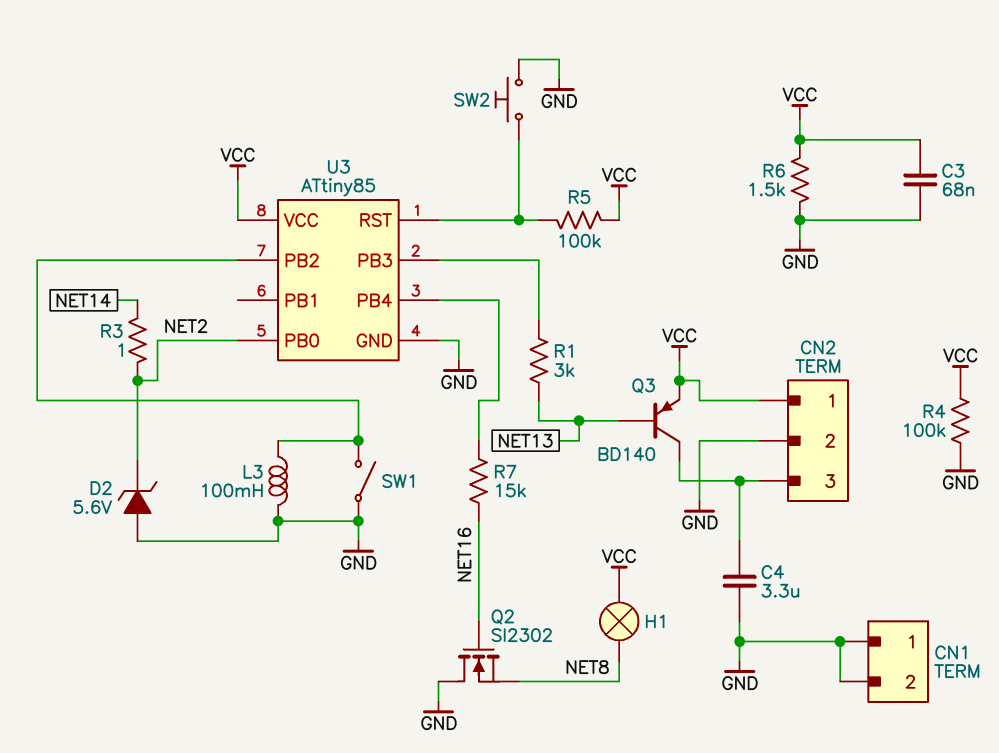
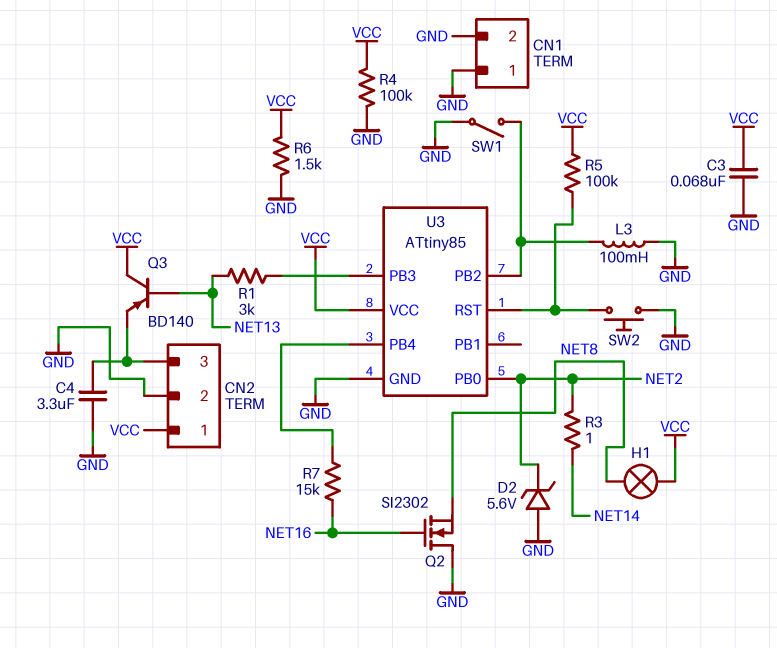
Q3: PNP BD140 (B NET13, C CN2/3, E VCC) -> PNP BD140 (B NET13, C VCC, E CN2/3)

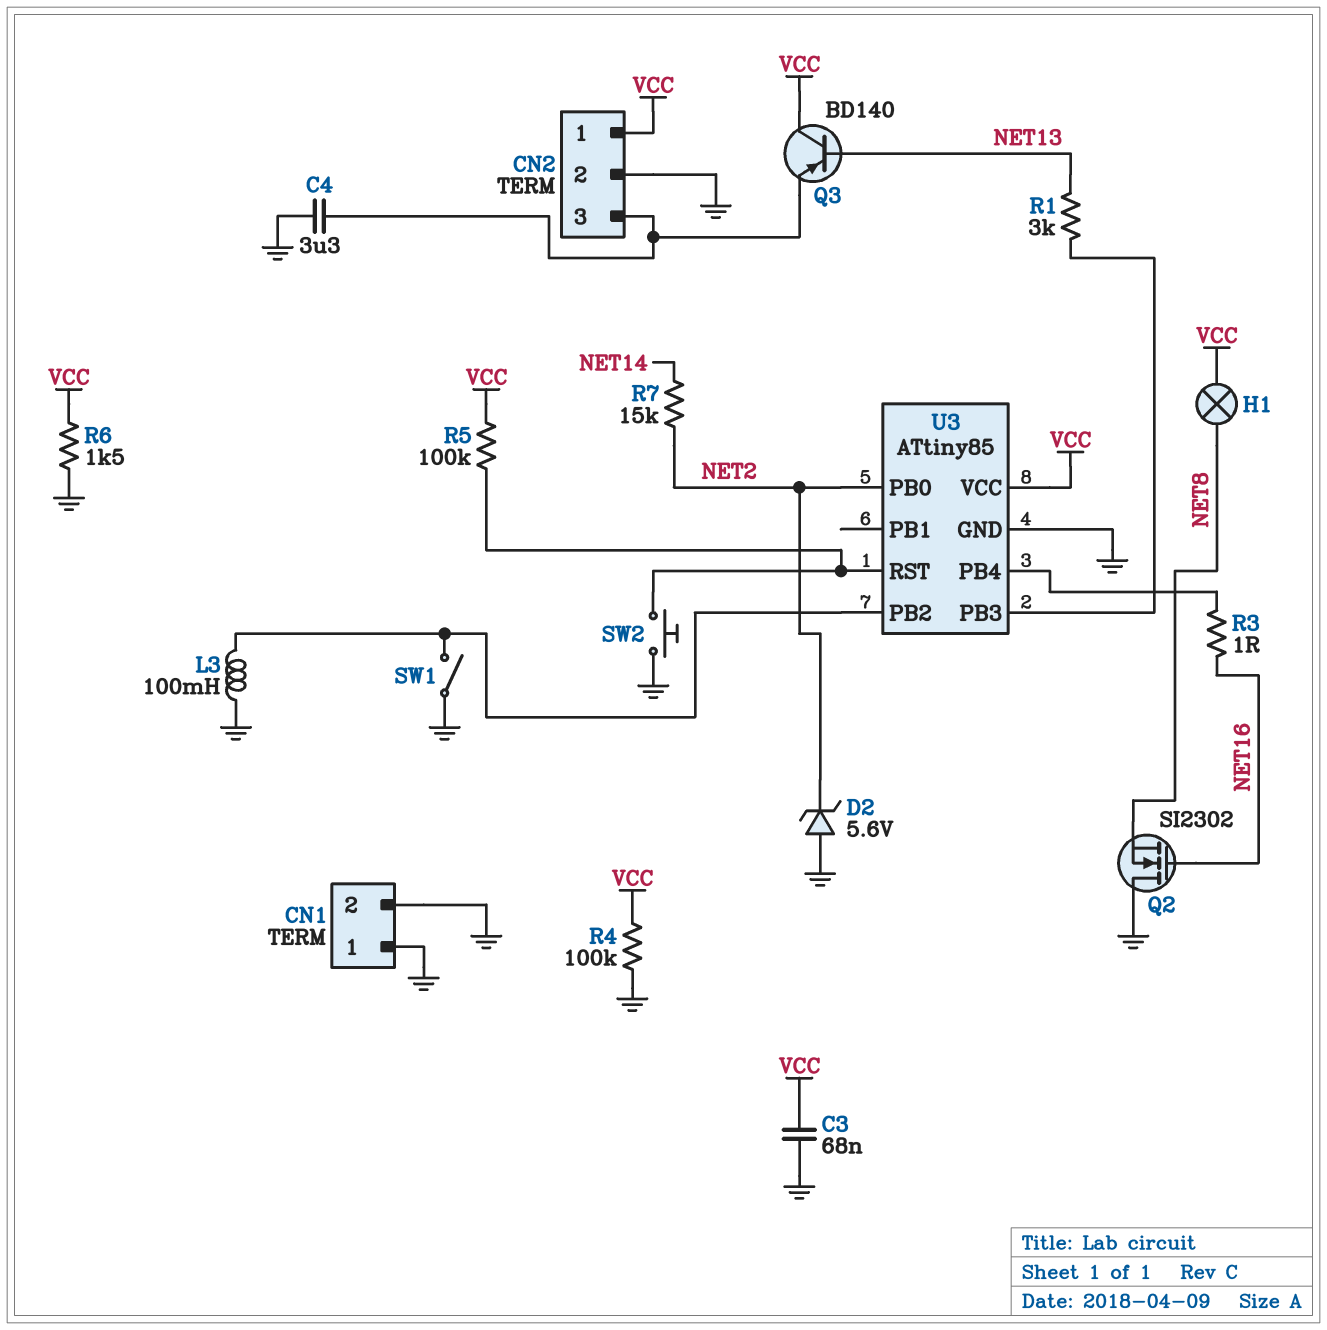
R3: 1 (NET2, NET14) -> 1 (NET16, U3/PB4)
R7: 15k (NET16, U3/PB4) -> 15k (NET2, NET14)

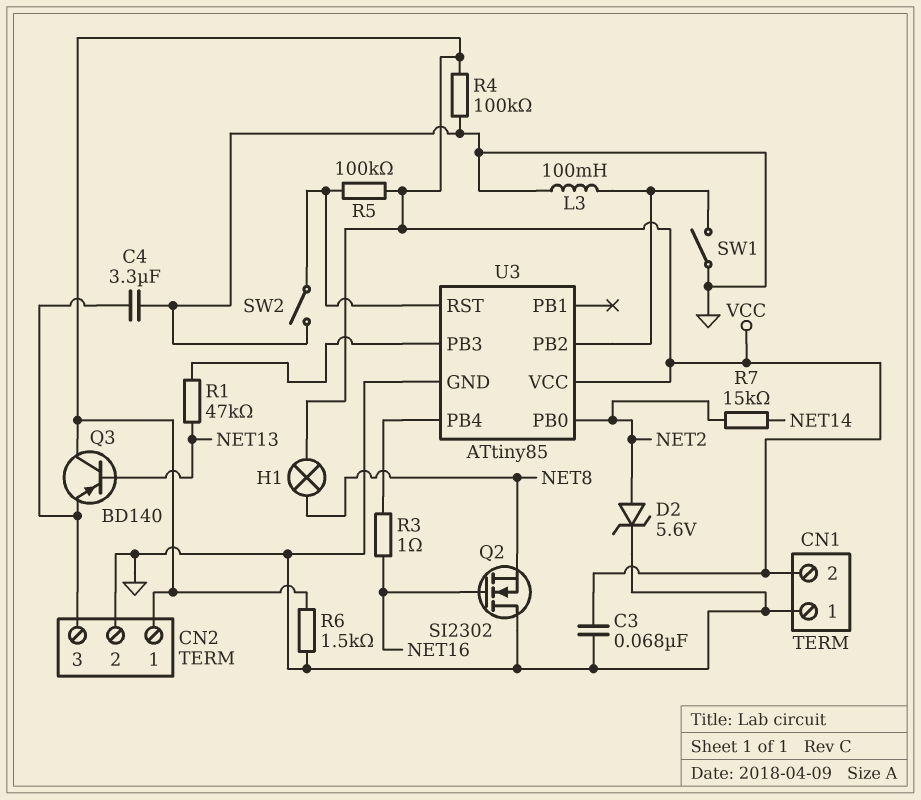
CN1 pin 2: GND -> VCC
D2: zener 5.6V (A GND, K NET2) -> zener 5.6V (A NET2, K GND)
R1: 3k (NET13, U3/PB3) -> 47k (NET13, U3/PB3)
SW2: button (GND, U3/RST) -> switch (GND, U3/RST)

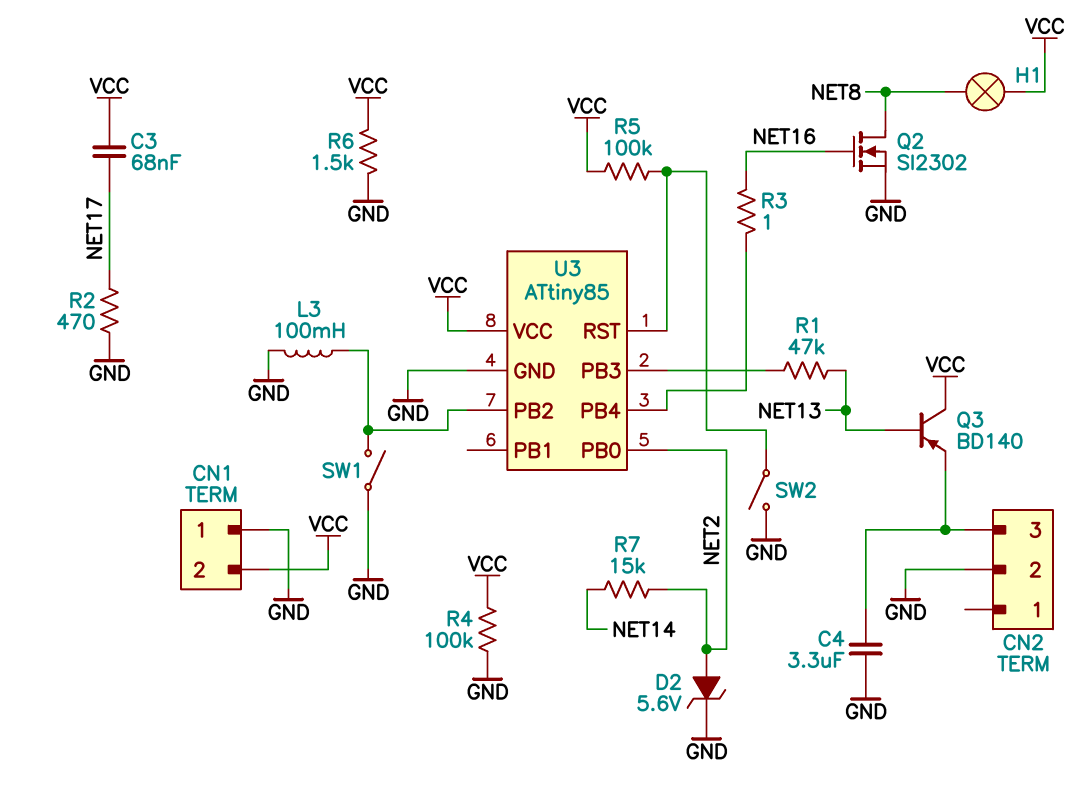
C3: 68nF (GND, VCC) -> 68nF (NET17, VCC)
CN2 pin 1: VCC -> none
Q2: NMOS SI2302 (G NET16, D GND, S NET8) -> NMOS SI2302 (G NET16, D NET8, S GND)
R2: none -> 470 (GND, NET17)

